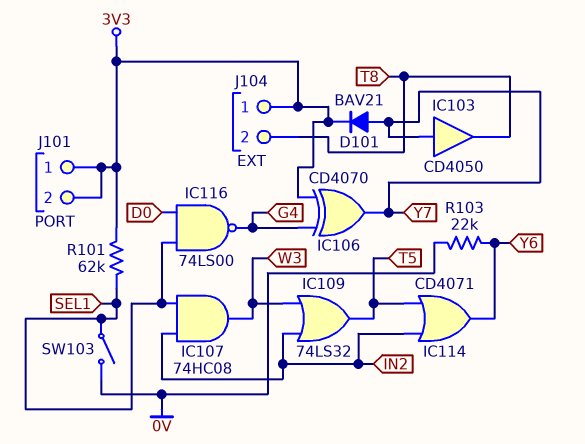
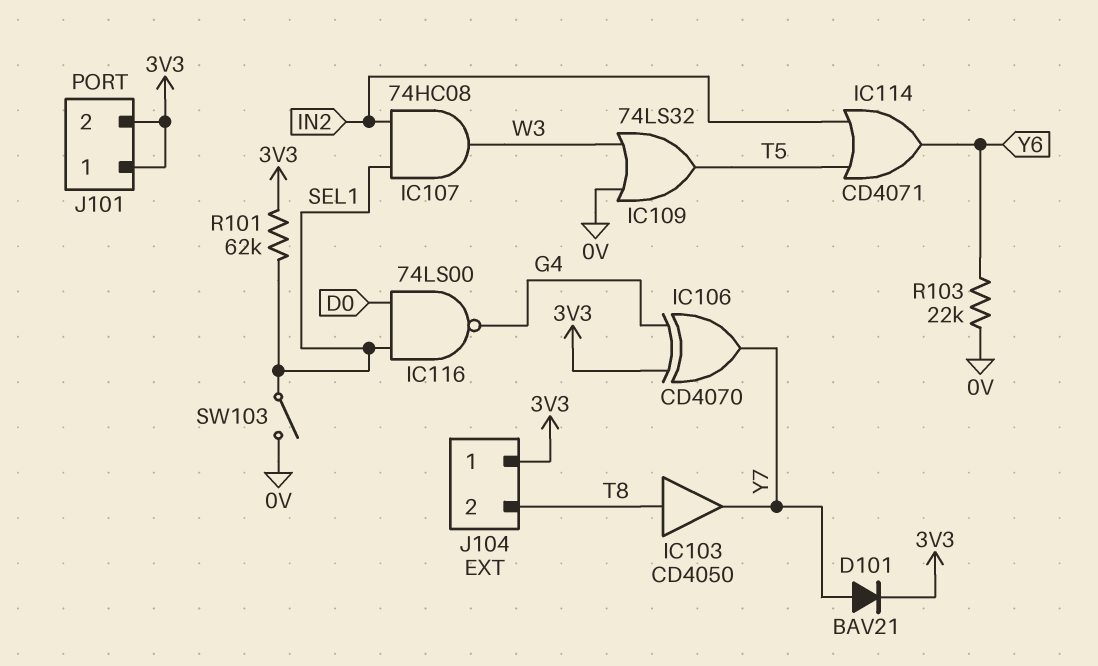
IC103: buffer CD4050 (in Y7, out T8) -> buffer CD4050 (in T8, out Y7)
IC109: OR 74LS32 (in IN2, in W3, out T5) -> OR 74LS32 (in 0V, in W3, out T5)

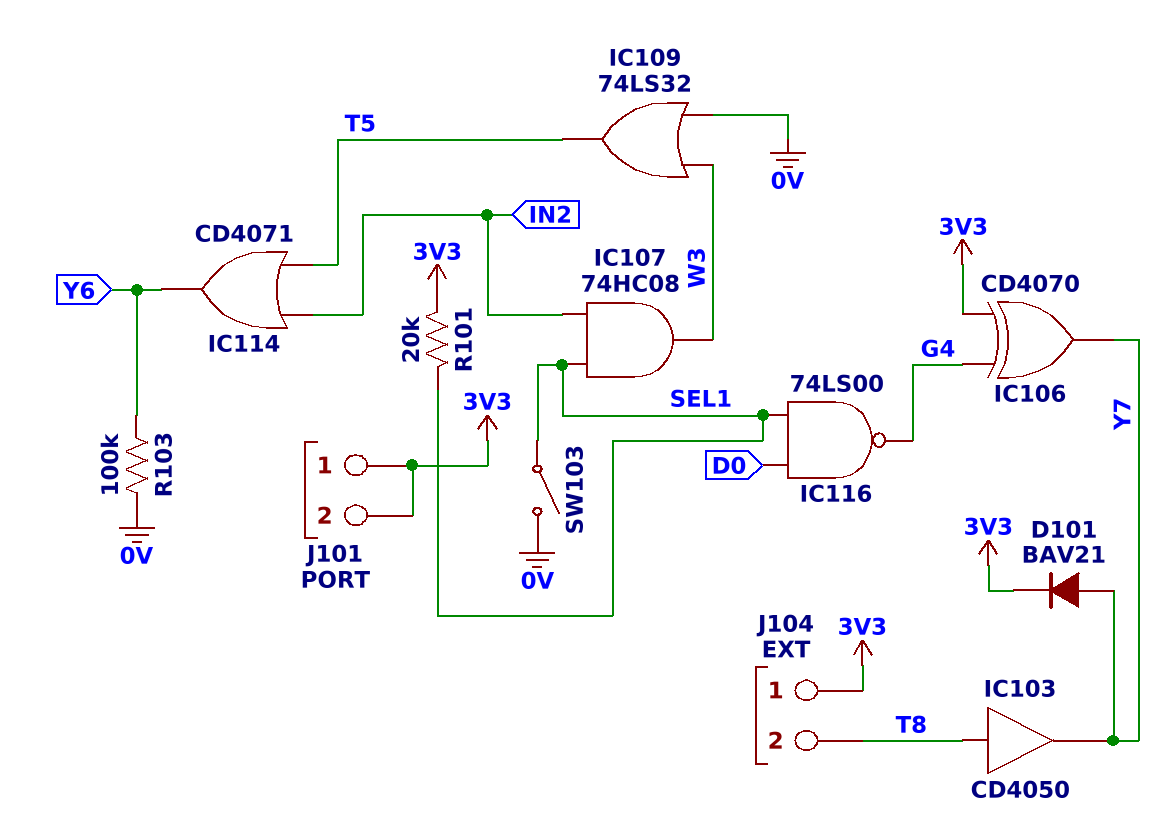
R101: 62k (3V3, SEL1) -> 20k (3V3, SEL1)
R103: 22k (0V, Y6) -> 100k (0V, Y6)

